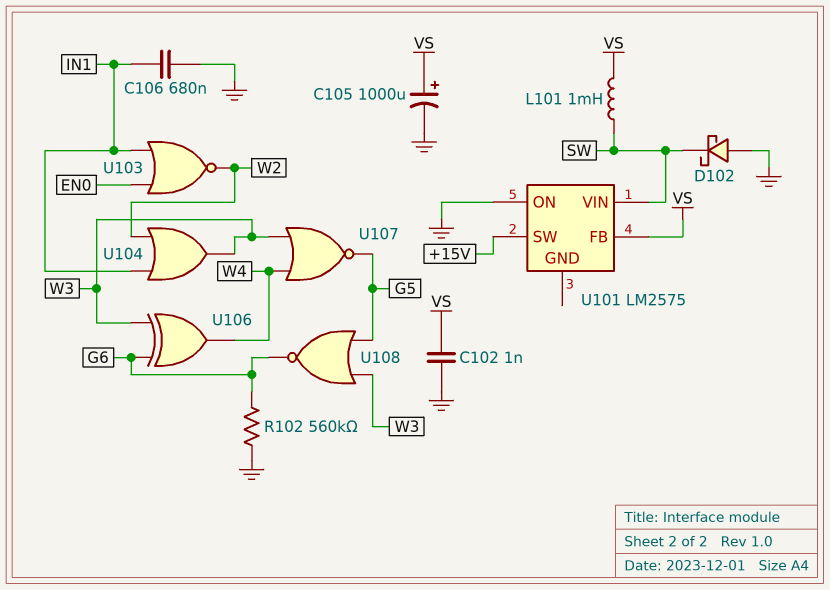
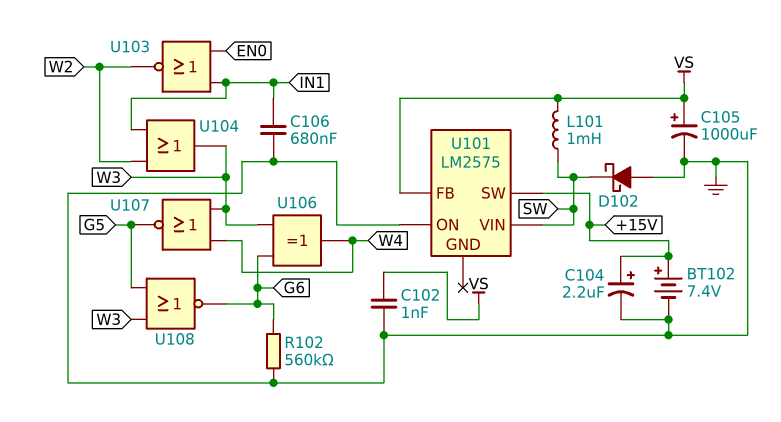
BT102: none -> 7.4V (plus +15V, minus GND)
C104: none -> 2.2uF (plus +15V, minus GND)

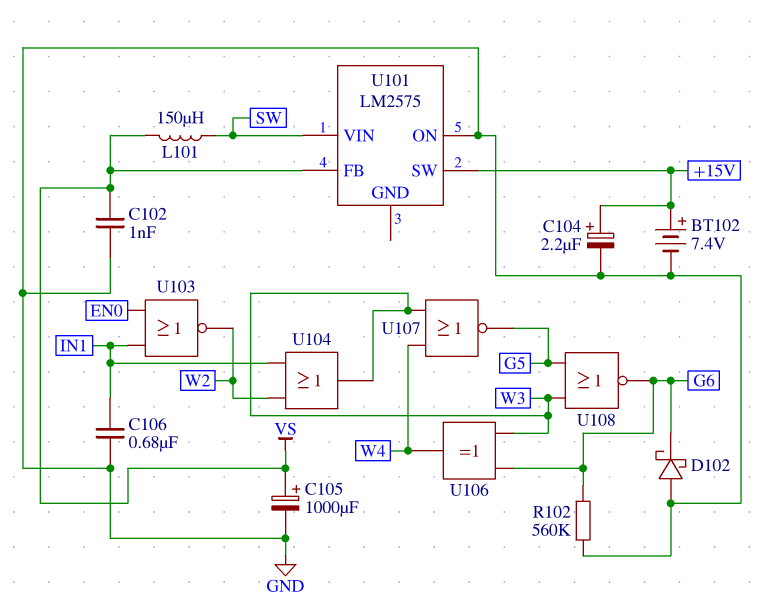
D102: schottky (A GND, K SW) -> schottky (A GND, K G6)
L101: 1mH (SW, VS) -> 150uH (SW, VS)

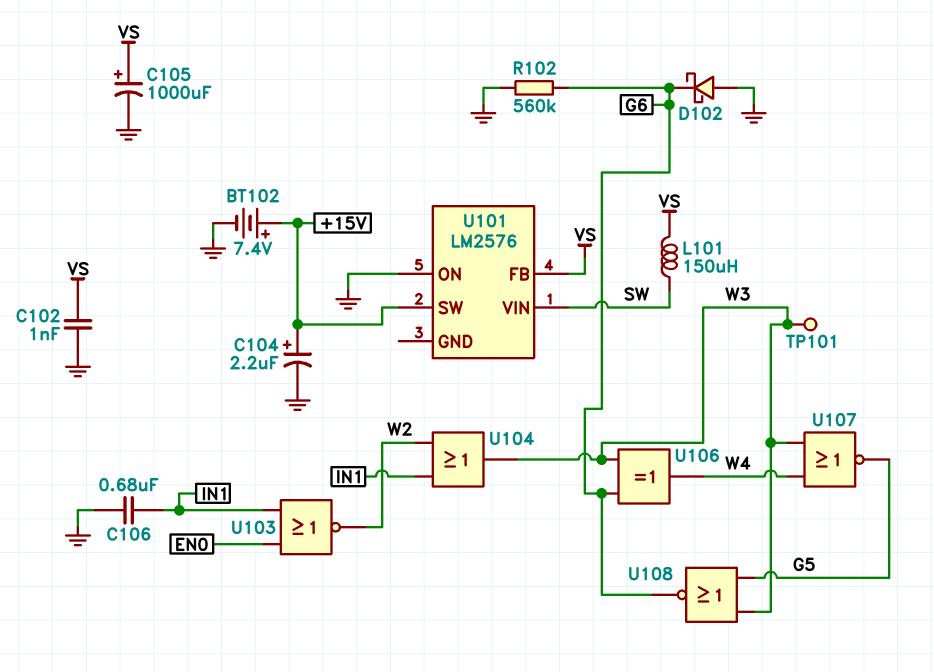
TP101: none -> test point (W3)
U101: LM2575 -> LM2576

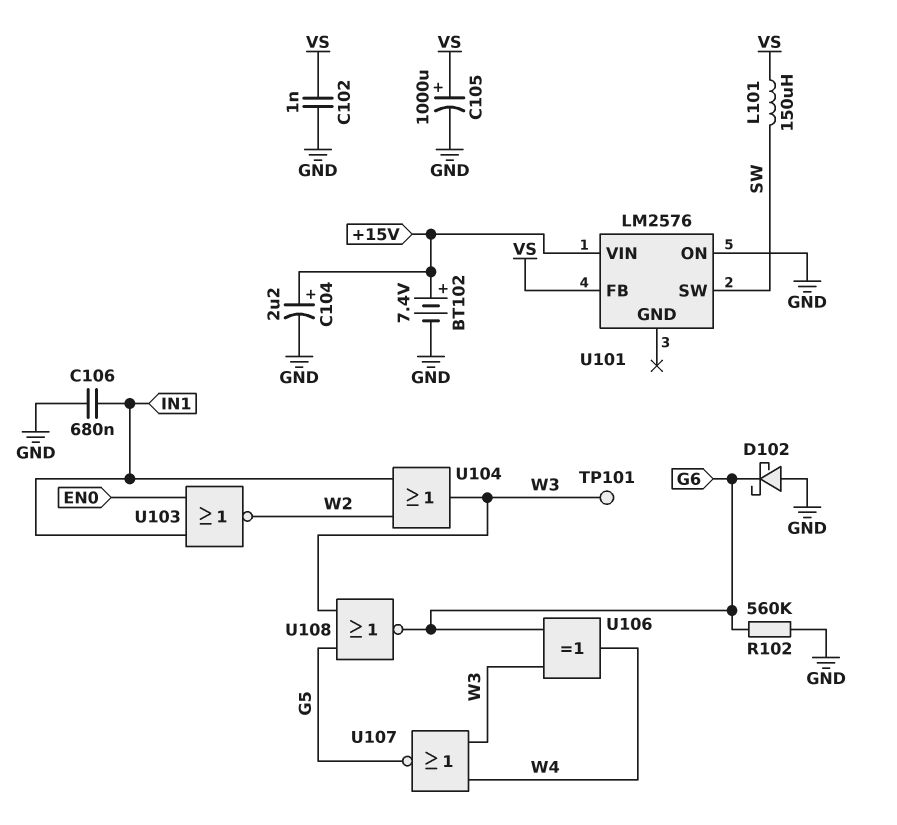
U101 pin SW: +15V -> SW
U101 pin VIN: SW -> +15V

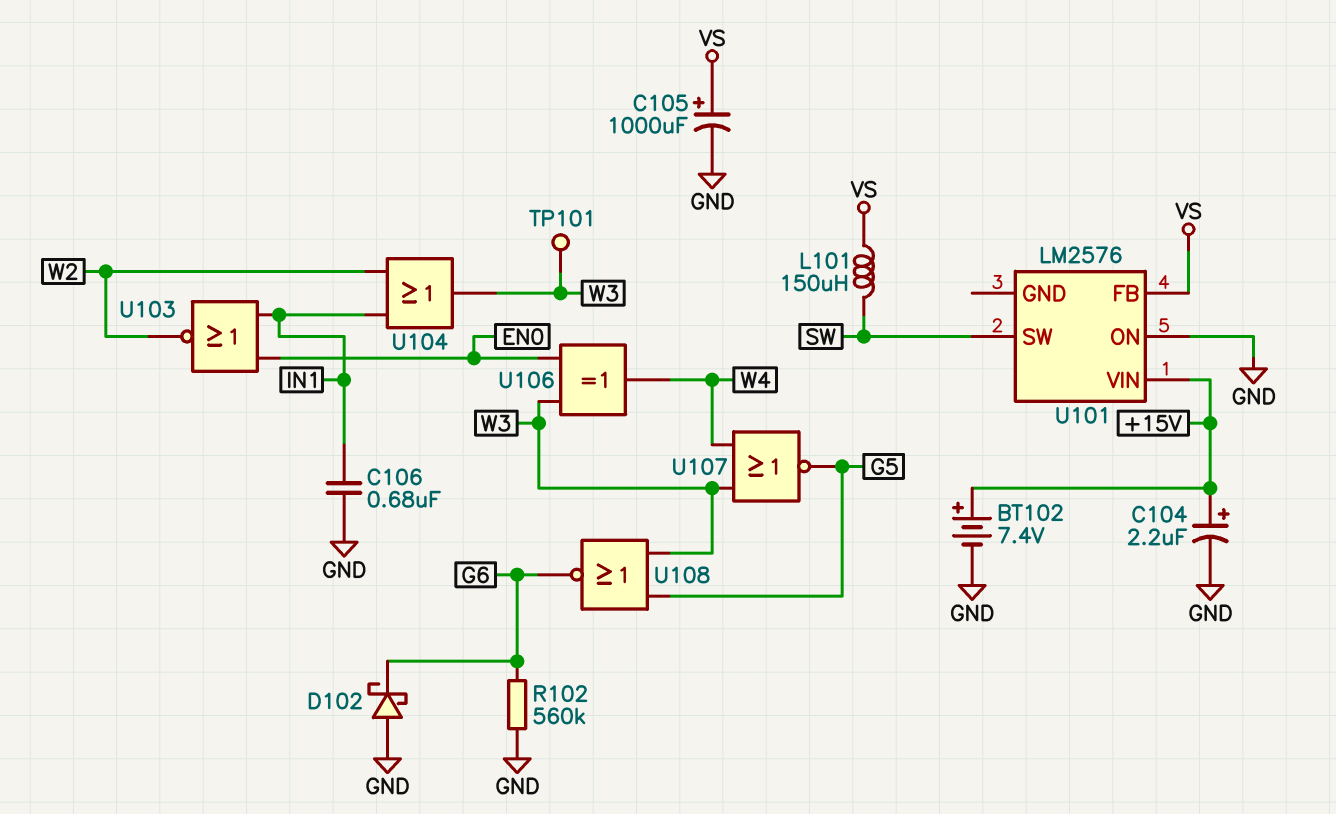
C102: 1nF (GND, VS) -> none
U106: XOR (in G6, in W3, out W4) -> XOR (in EN0, in W3, out W4)

